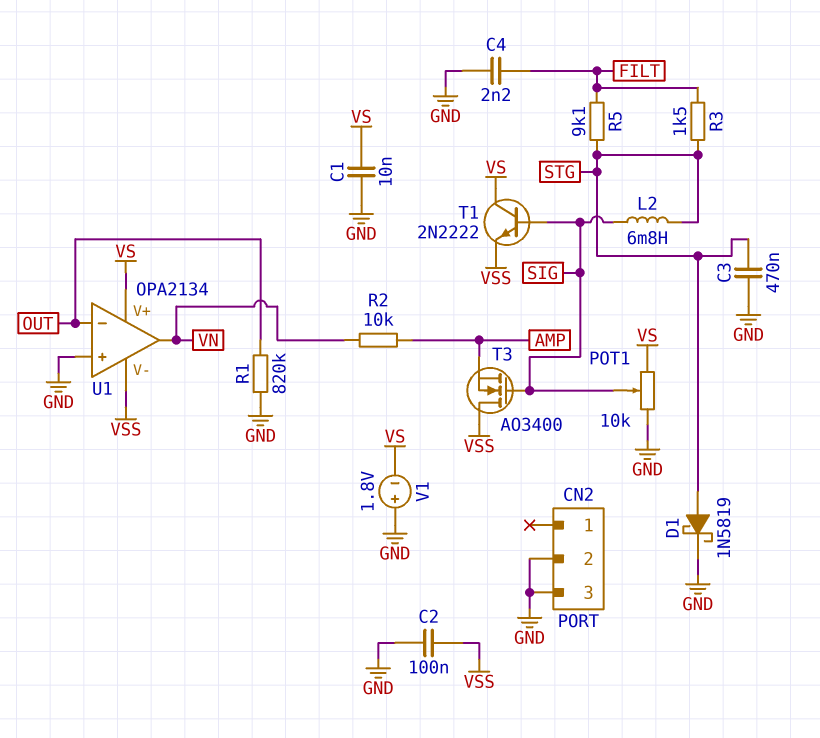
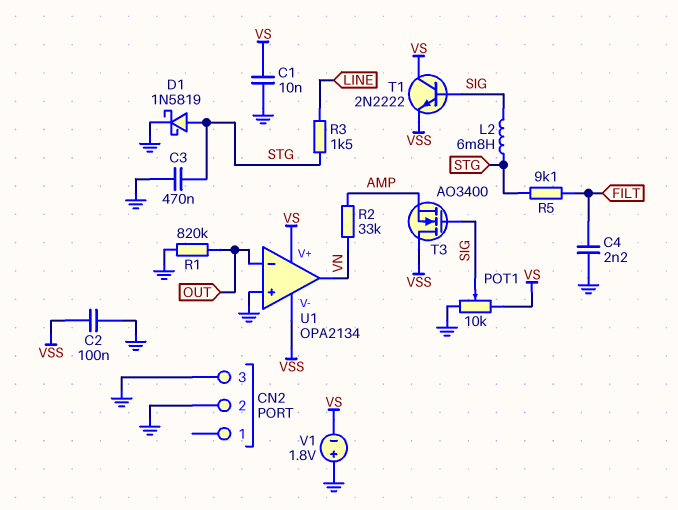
R2: 10k (AMP, VN) -> 33k (AMP, VN)
R3: 1.5k (FILT, STG) -> 1.5k (LINE, STG)

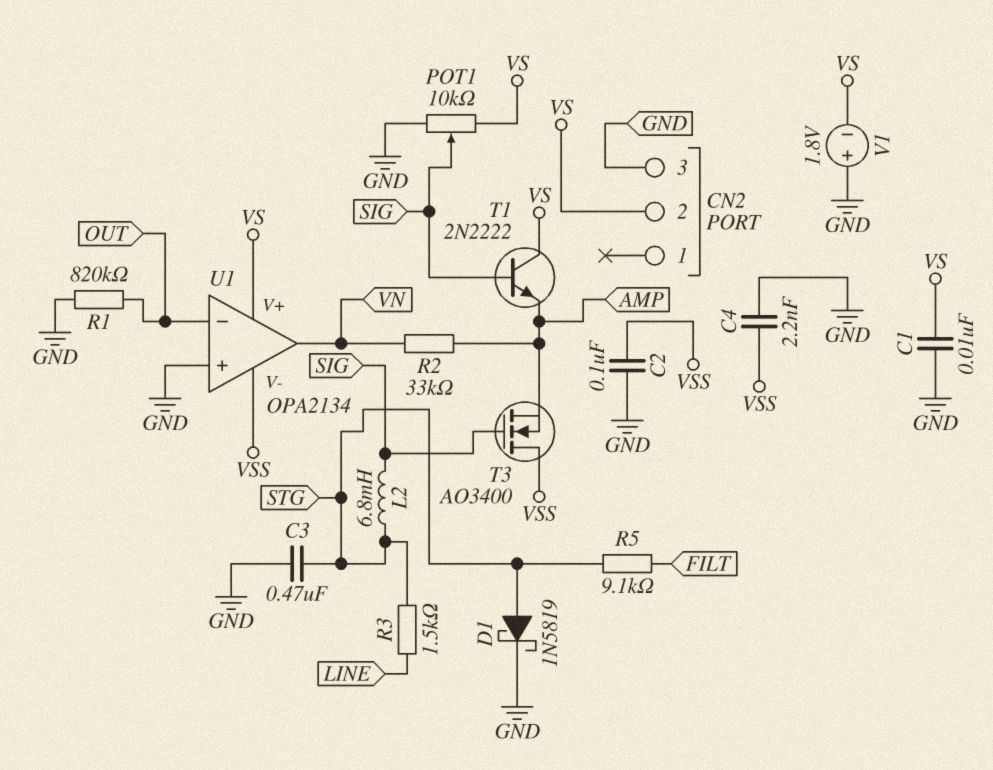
C4: 2.2nF (FILT, GND) -> 2.2nF (GND, VSS)
CN2 pin 2: GND -> VS
T1: NPN 2N2222 (B SIG, C VS, E VSS) -> NPN 2N2222 (B SIG, C VS, E AMP)

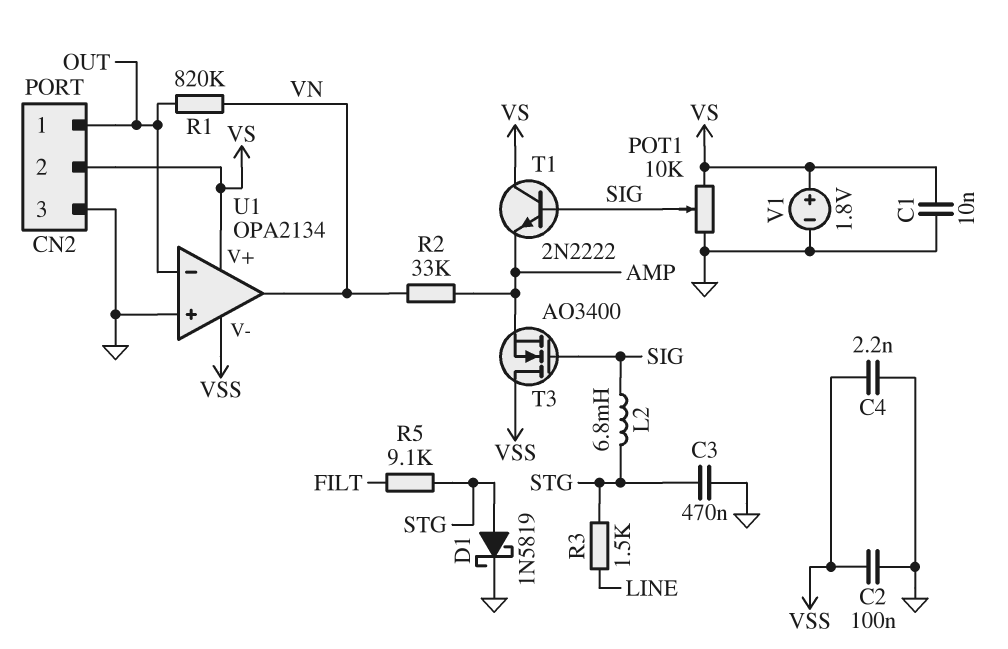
CN2 pin 1: none -> OUT
R1: 820k (GND, OUT) -> 820k (OUT, VN)
V1: 1.8V (plus GND, minus VS) -> 1.8V (plus VS, minus GND)

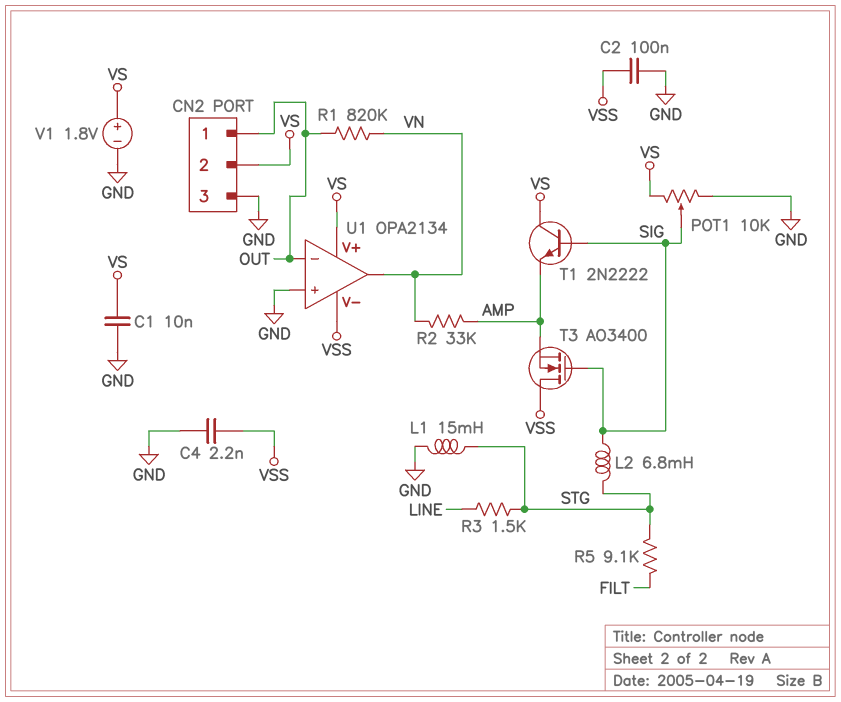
C3: 470nF (GND, STG) -> none
D1: schottky 1N5819 (A STG, K GND) -> none
L1: none -> 15mH (GND, STG)

